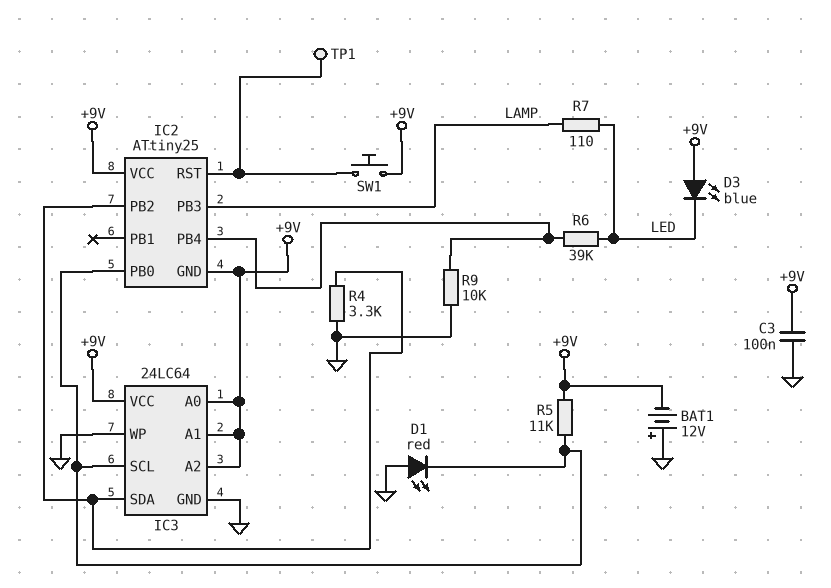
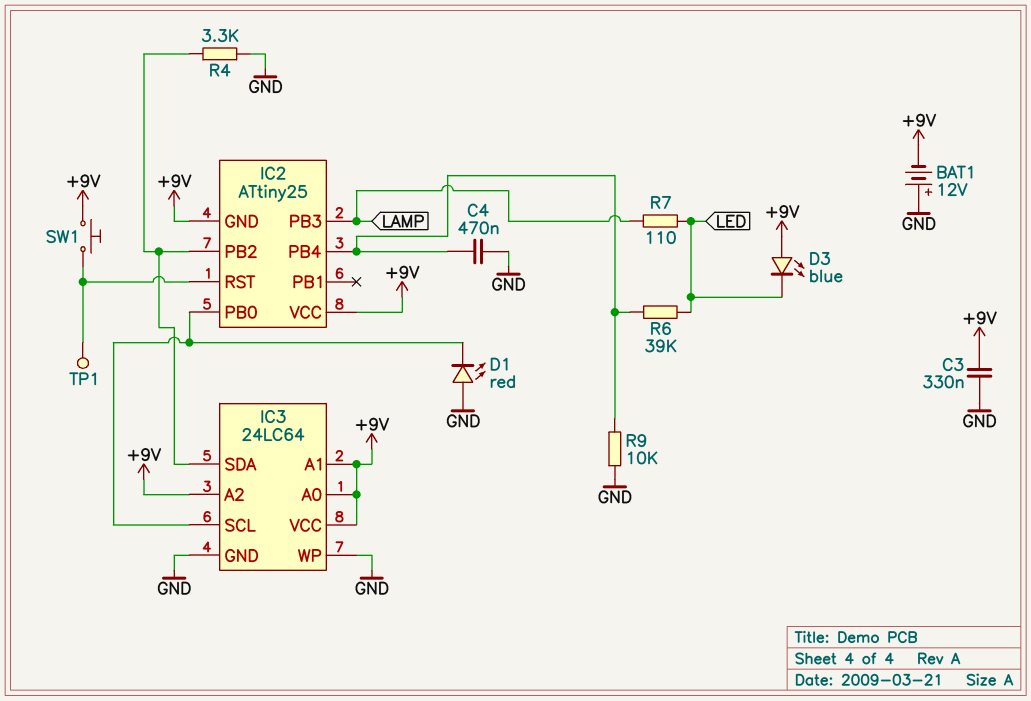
C3: 100nF (+9V, GND) -> 330nF (+9V, GND)
C4: none -> 470nF (GND, IC2/PB4)
R5: 11k (+9V, IC2/PB0) -> none

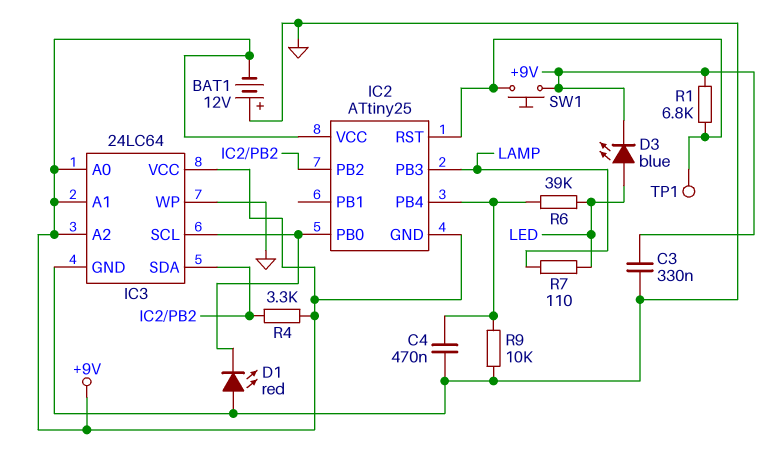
D3: LED blue (A +9V, K LED) -> LED blue (A LED, K +9V)
R1: none -> 6.8k (+9V, IC2/RST)
R4: 3.3k (GND, IC2/PB2) -> 3.3k (+9V, IC2/PB2)

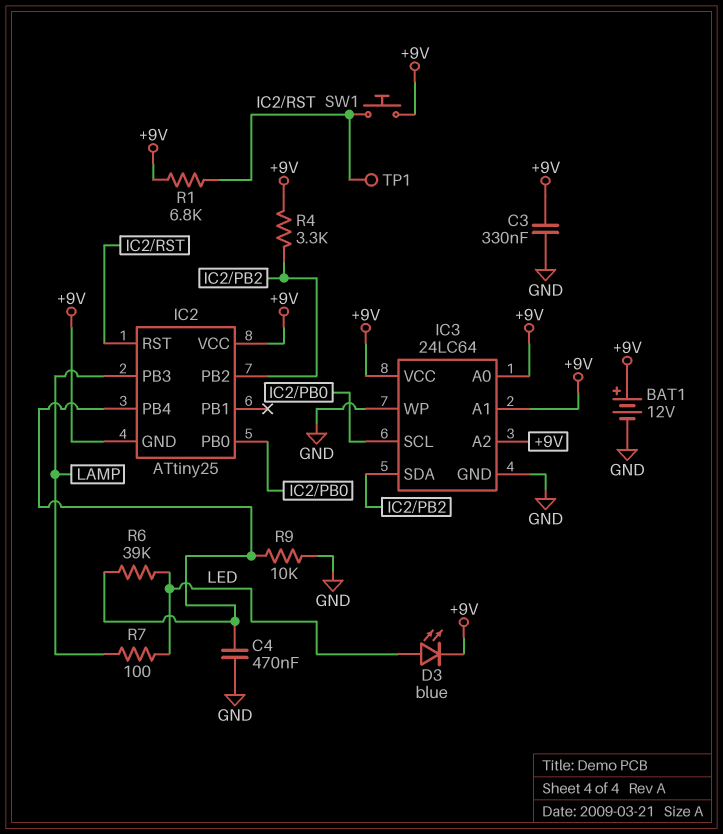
BAT1: 12V (plus GND, minus +9V) -> 12V (plus +9V, minus GND)
D1: LED red (A GND, K IC2/PB0) -> none
R7: 110 (LAMP, LED) -> 100 (LAMP, LED)

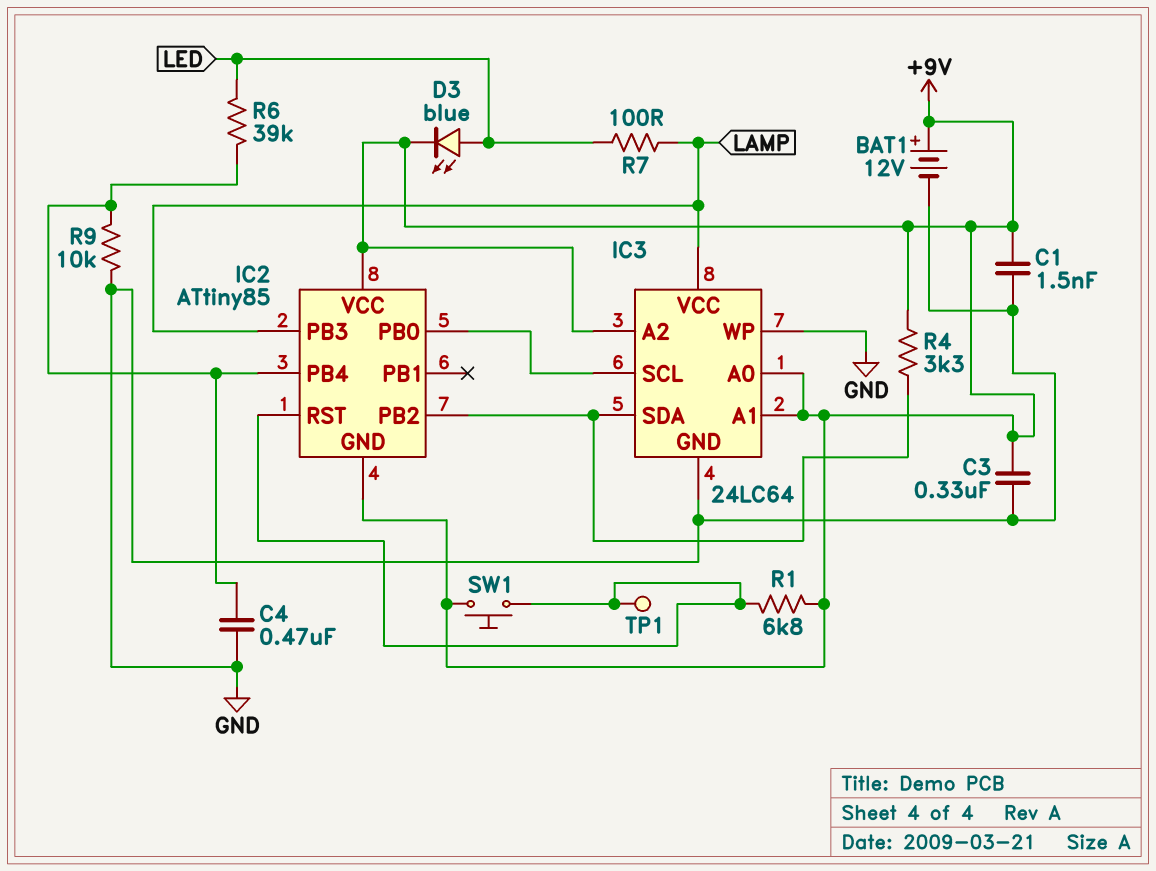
C1: none -> 1.5nF (+9V, GND)
IC2: ATtiny25 -> ATtiny85
IC3 pin VCC: +9V -> LAMP

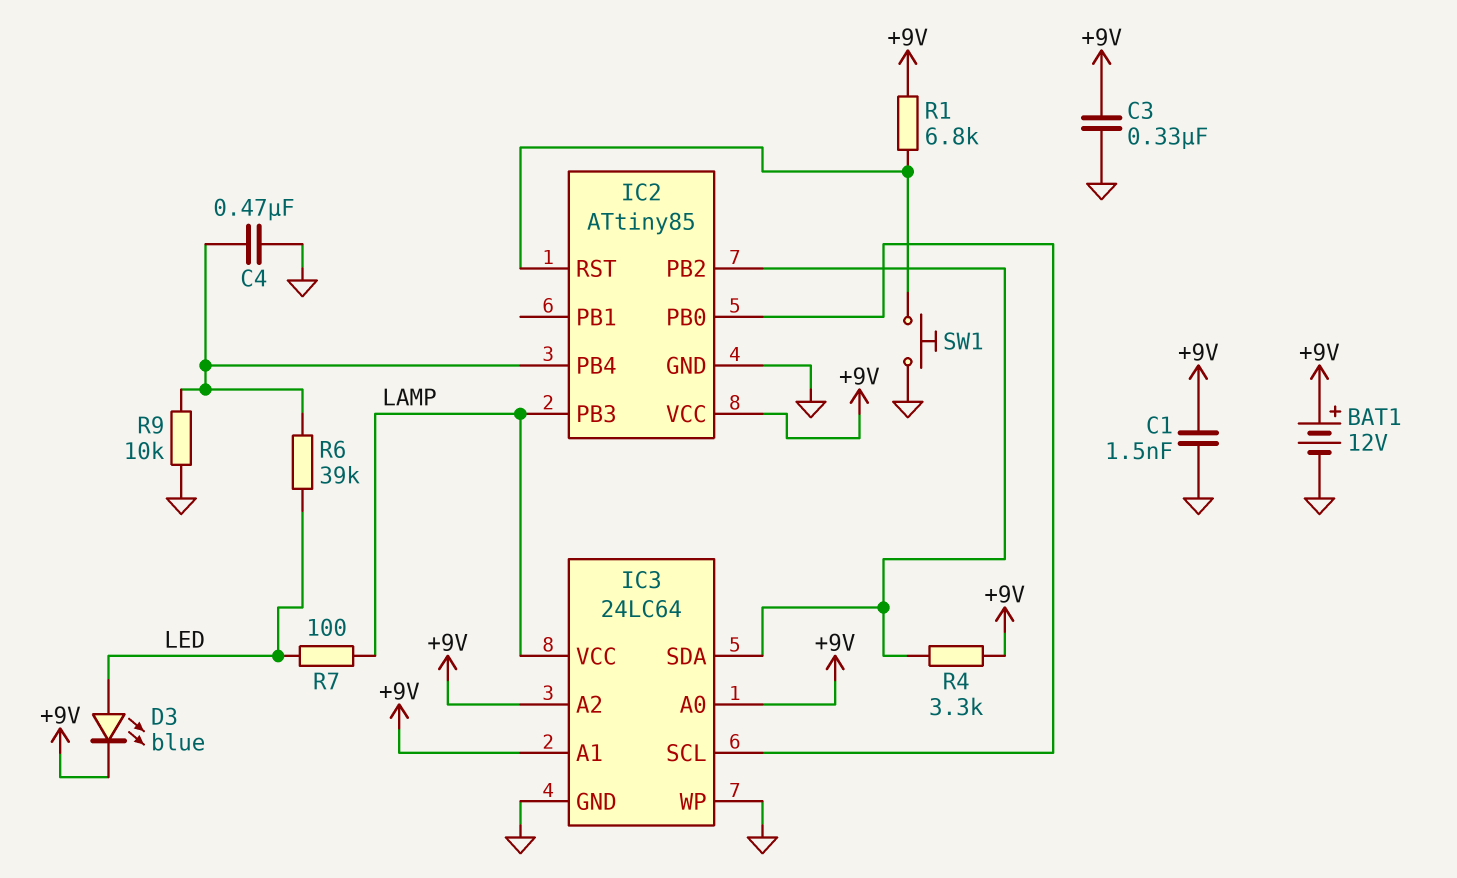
IC2 pin GND: +9V -> GND
SW1: button (+9V, IC2/RST) -> button (GND, IC2/RST)
TP1: test point (IC2/RST) -> none

